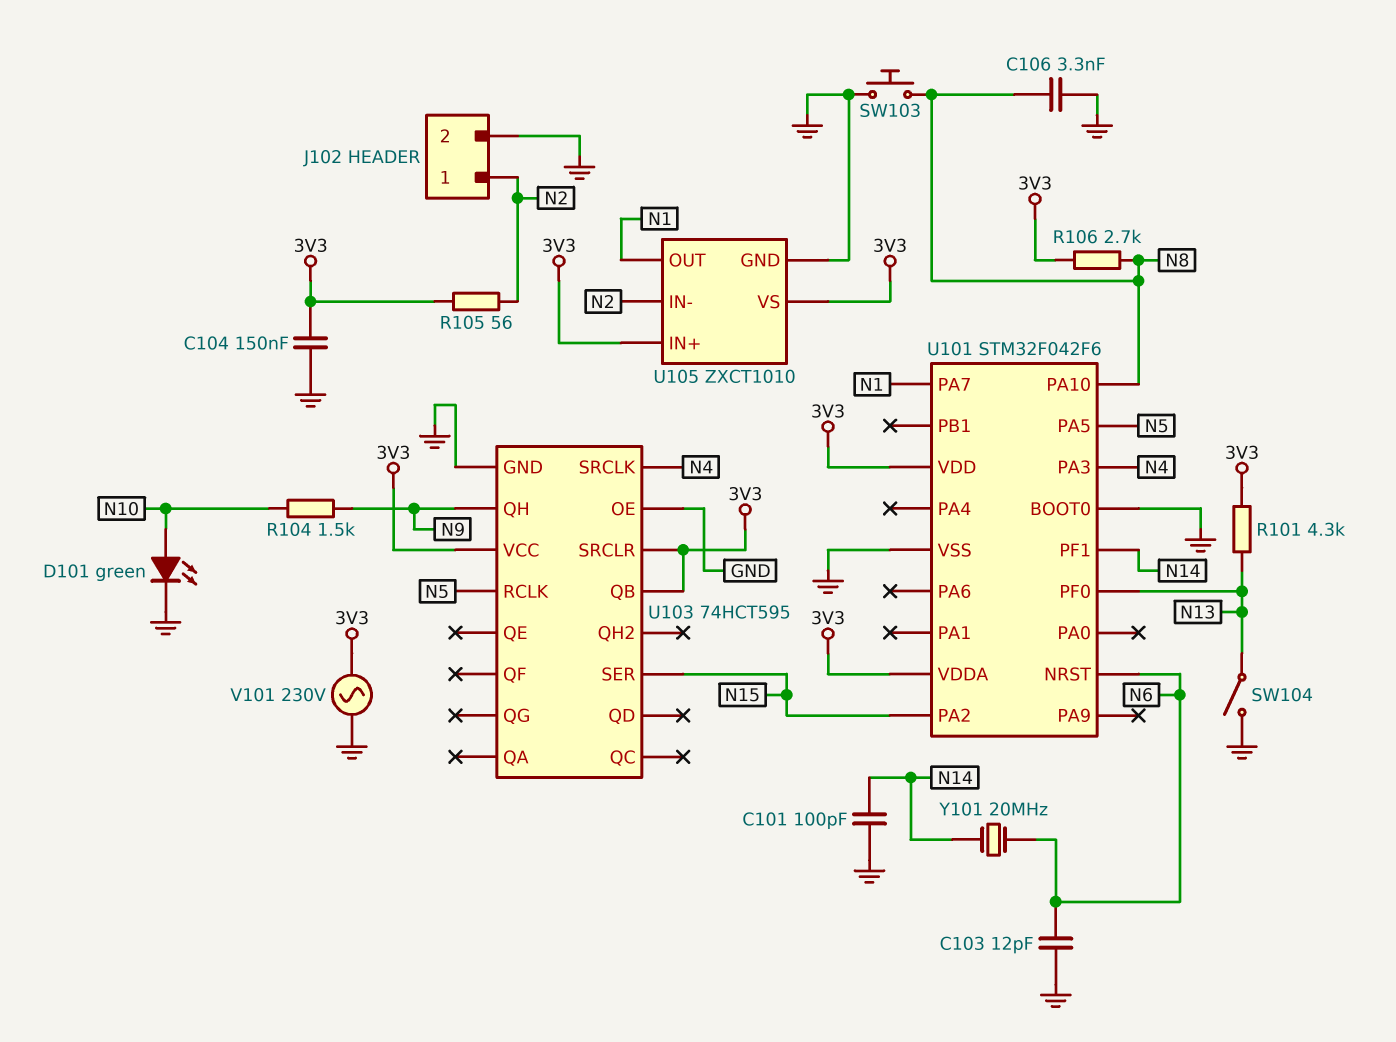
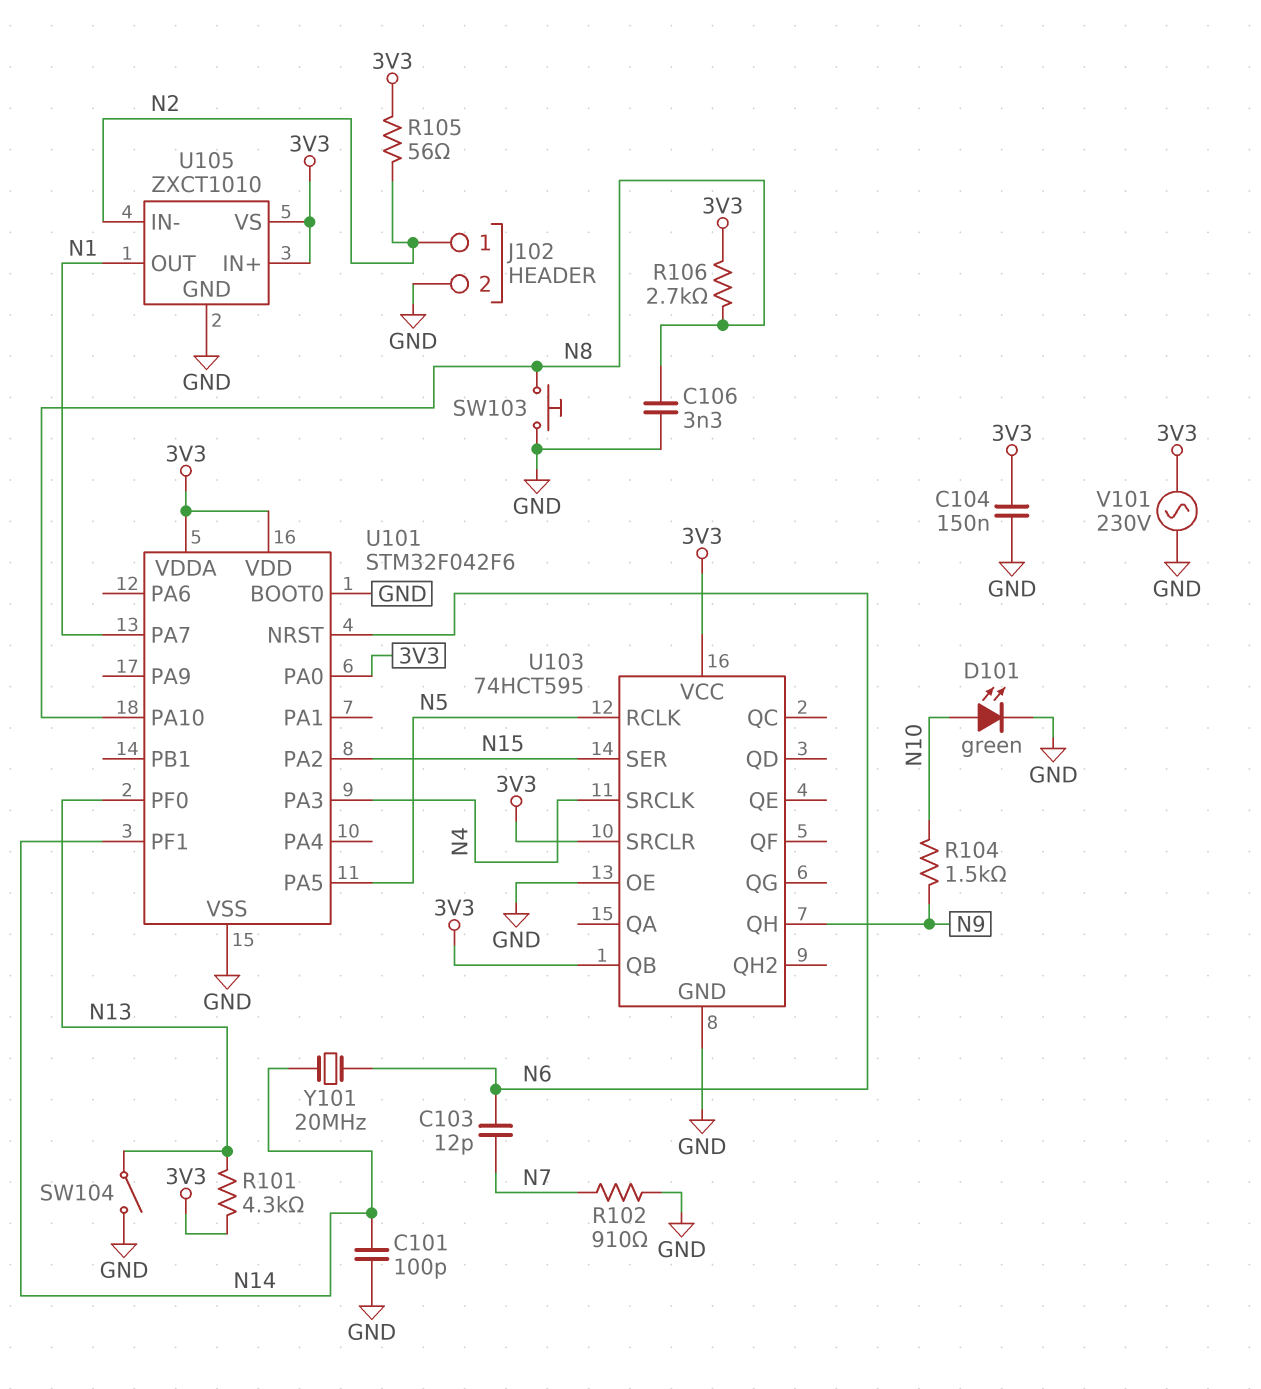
C103: 12pF (GND, N6) -> 12pF (N6, N7)
R102: none -> 910 (GND, N7)
U101 pin PA0: none -> 3V3

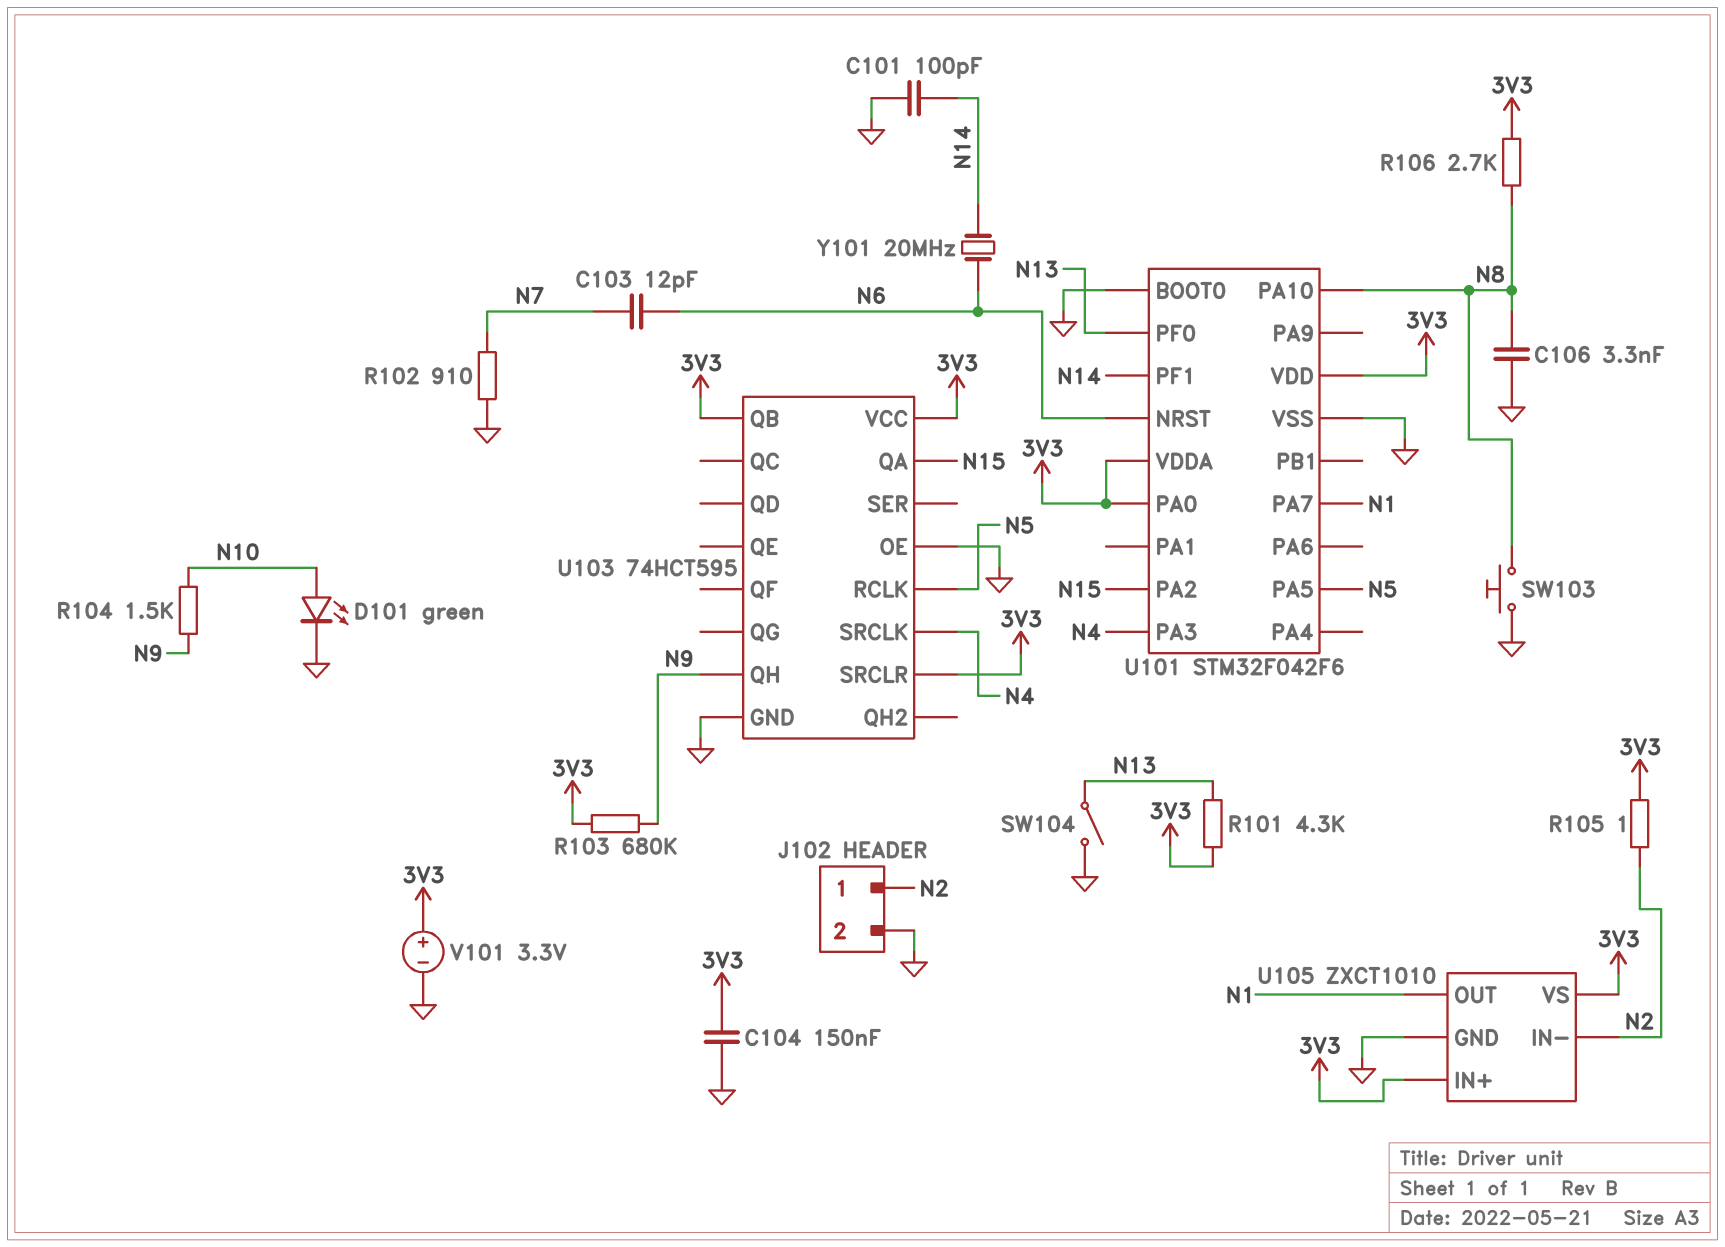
R103: none -> 680k (3V3, N9)
R105: 56 (3V3, N2) -> 1 (3V3, N2)
U103 pin QA: none -> N15
U103 pin SER: N15 -> none
V101: AC 230V (3V3, GND) -> 3.3V (plus 3V3, minus GND)

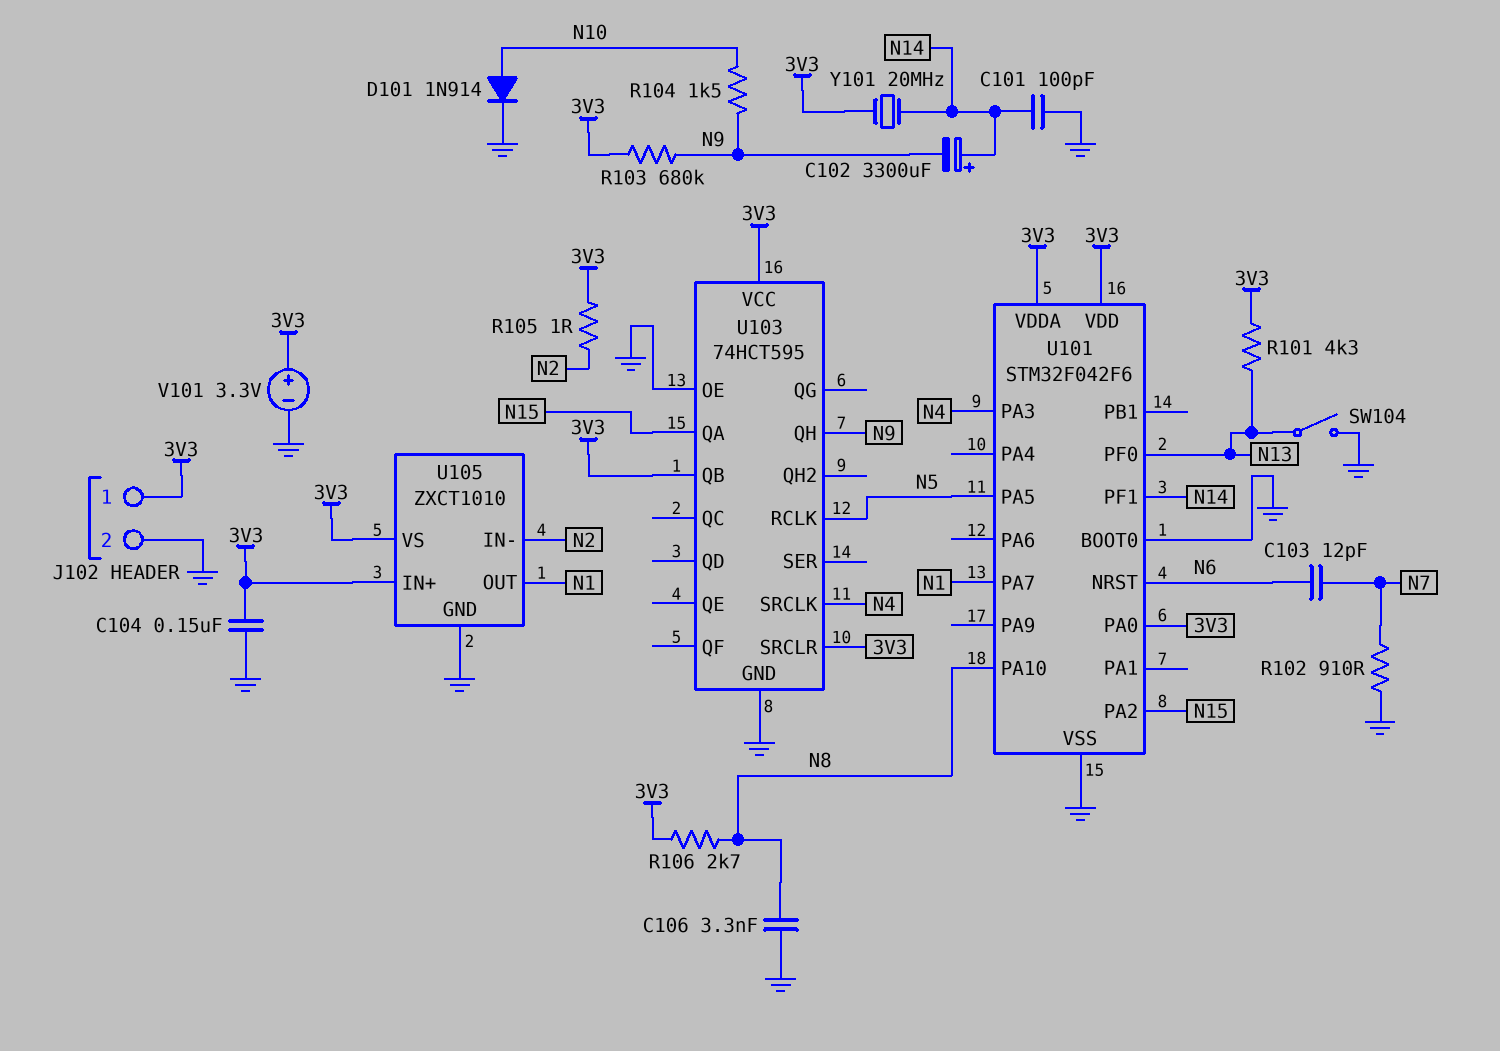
C102: none -> 3300uF (plus N14, minus N9)
D101: LED green (A N10, K GND) -> diode 1N914 (A N10, K GND)
J102 pin 1: N2 -> 3V3
SW103: button (GND, N8) -> none
Y101: 20MHz (N6, N14) -> 20MHz (3V3, N14)

